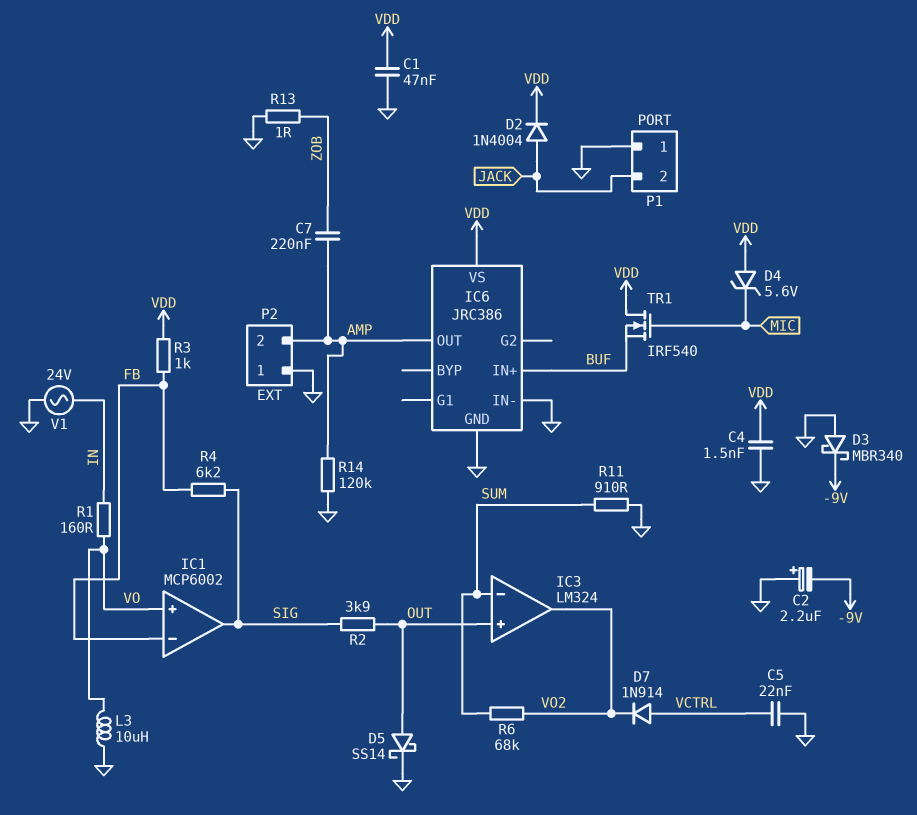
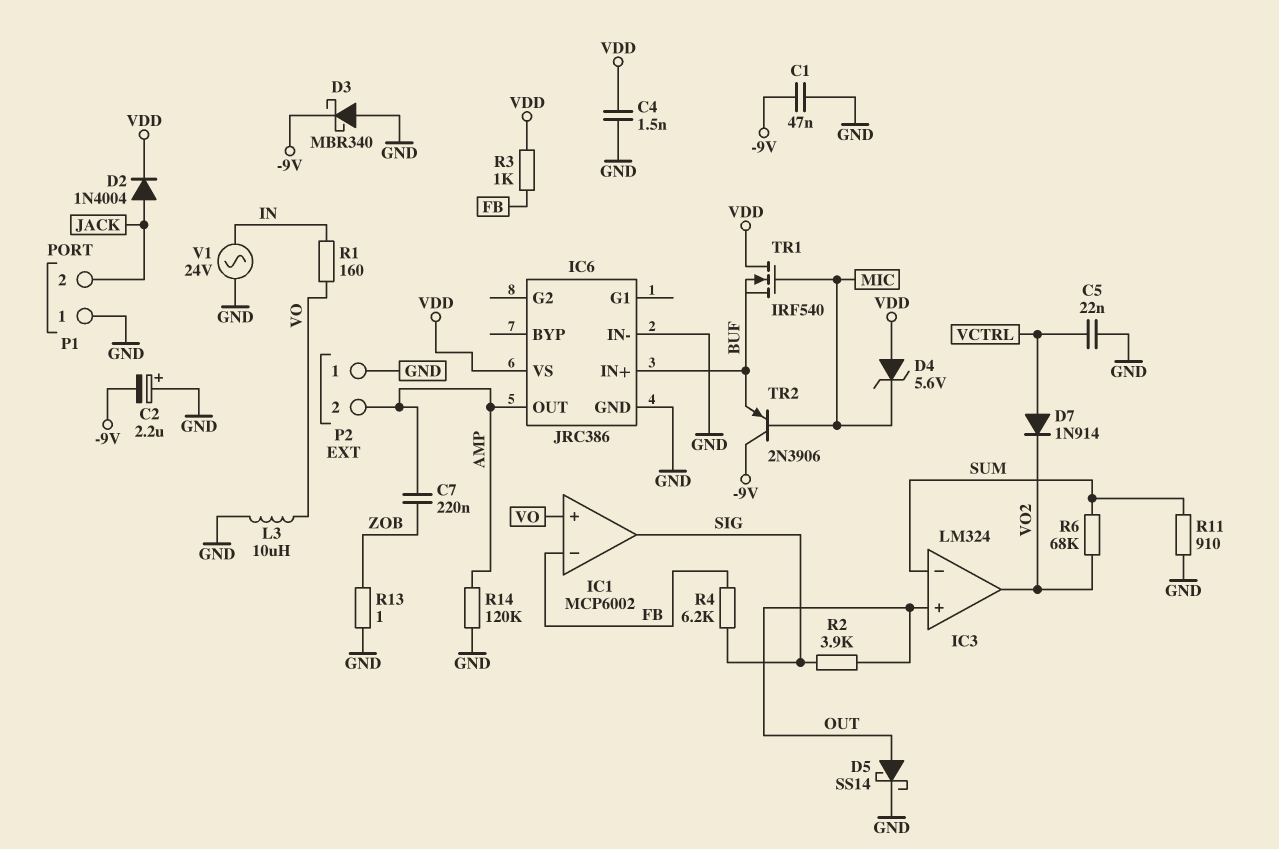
C1: 47nF (GND, VDD) -> 47nF (-9V, GND)
TR2: none -> PNP 2N3906 (B MIC, C -9V, E BUF)

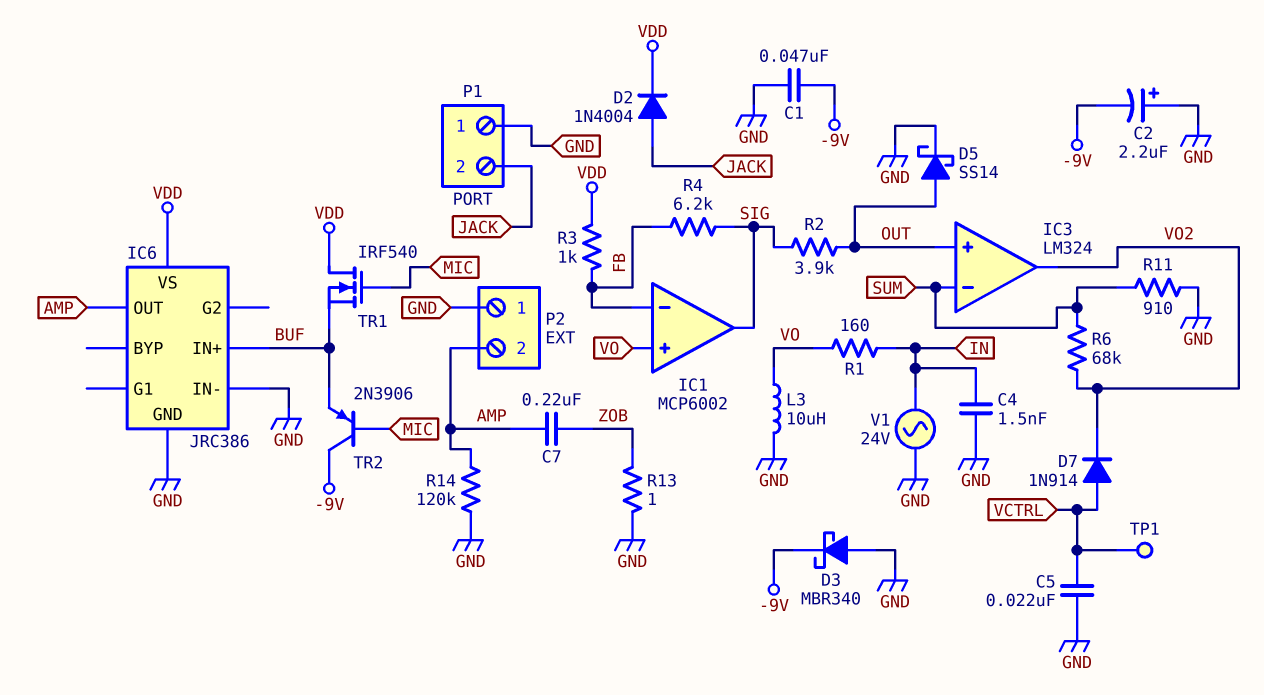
C4: 1.5nF (GND, VDD) -> 1.5nF (GND, IN)
D4: zener 5.6V (A VDD, K MIC) -> none
TP1: none -> test point (VCTRL)

